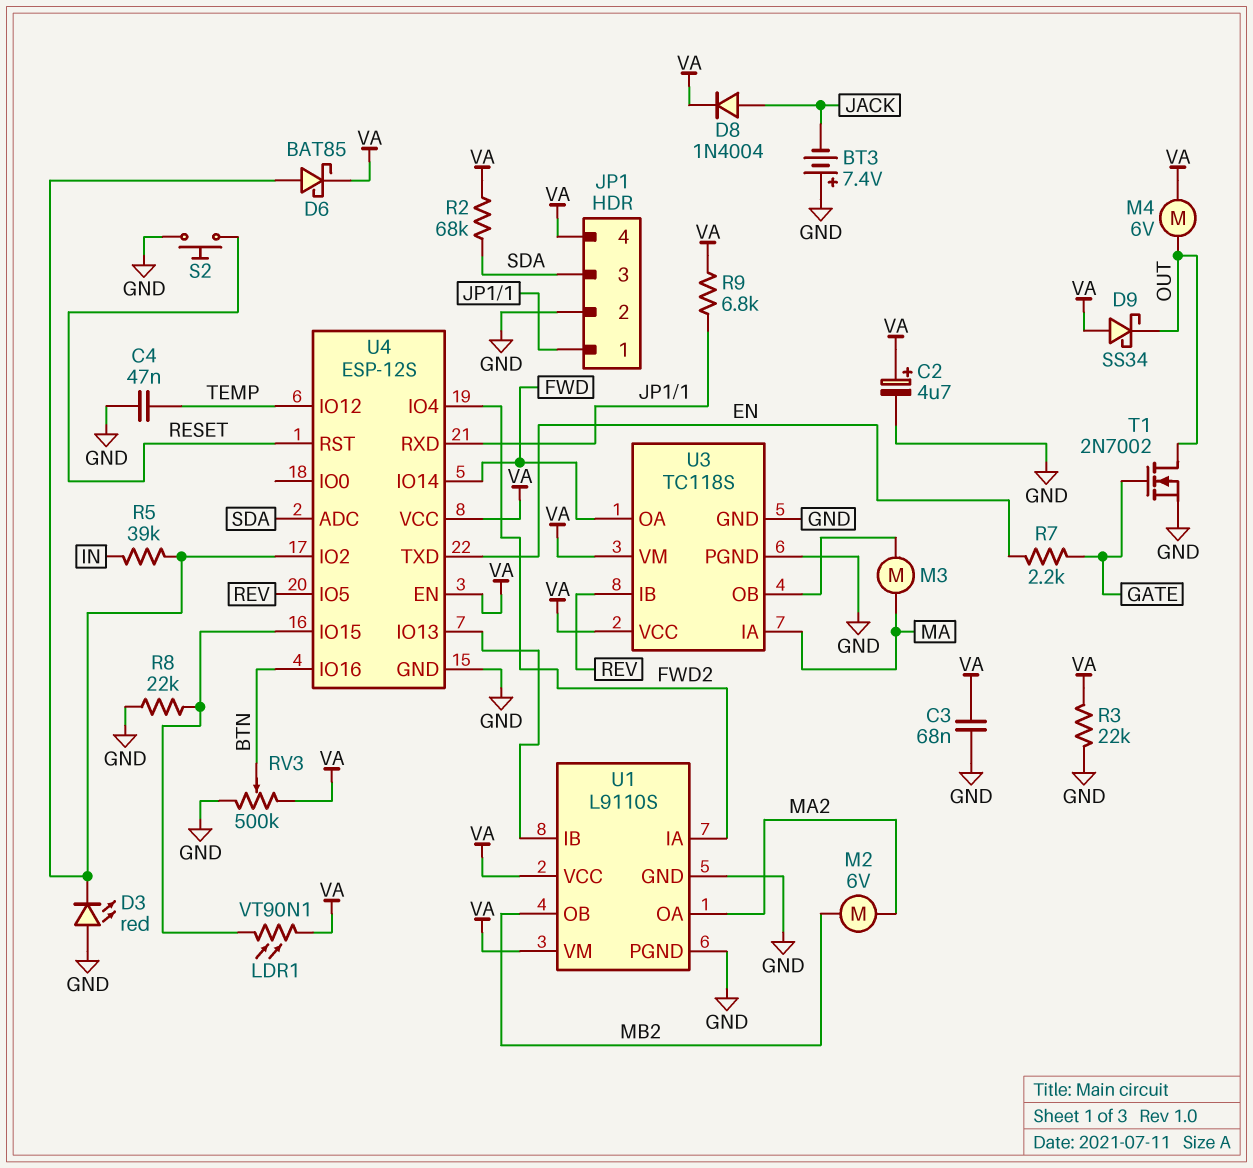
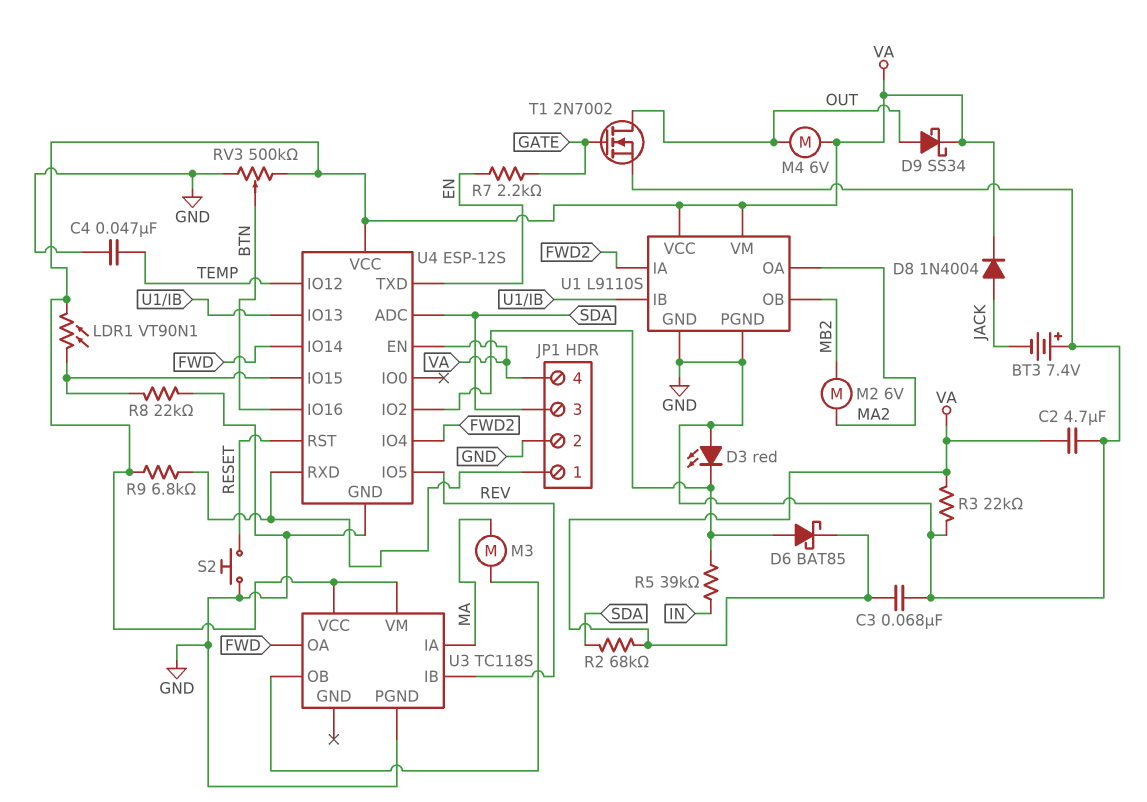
C2: 4.7uF (plus VA, minus GND) -> 4.7uF (GND, VA)
D9: schottky SS34 (A VA, K OUT) -> schottky SS34 (A OUT, K VA)
U3 pin GND: GND -> none

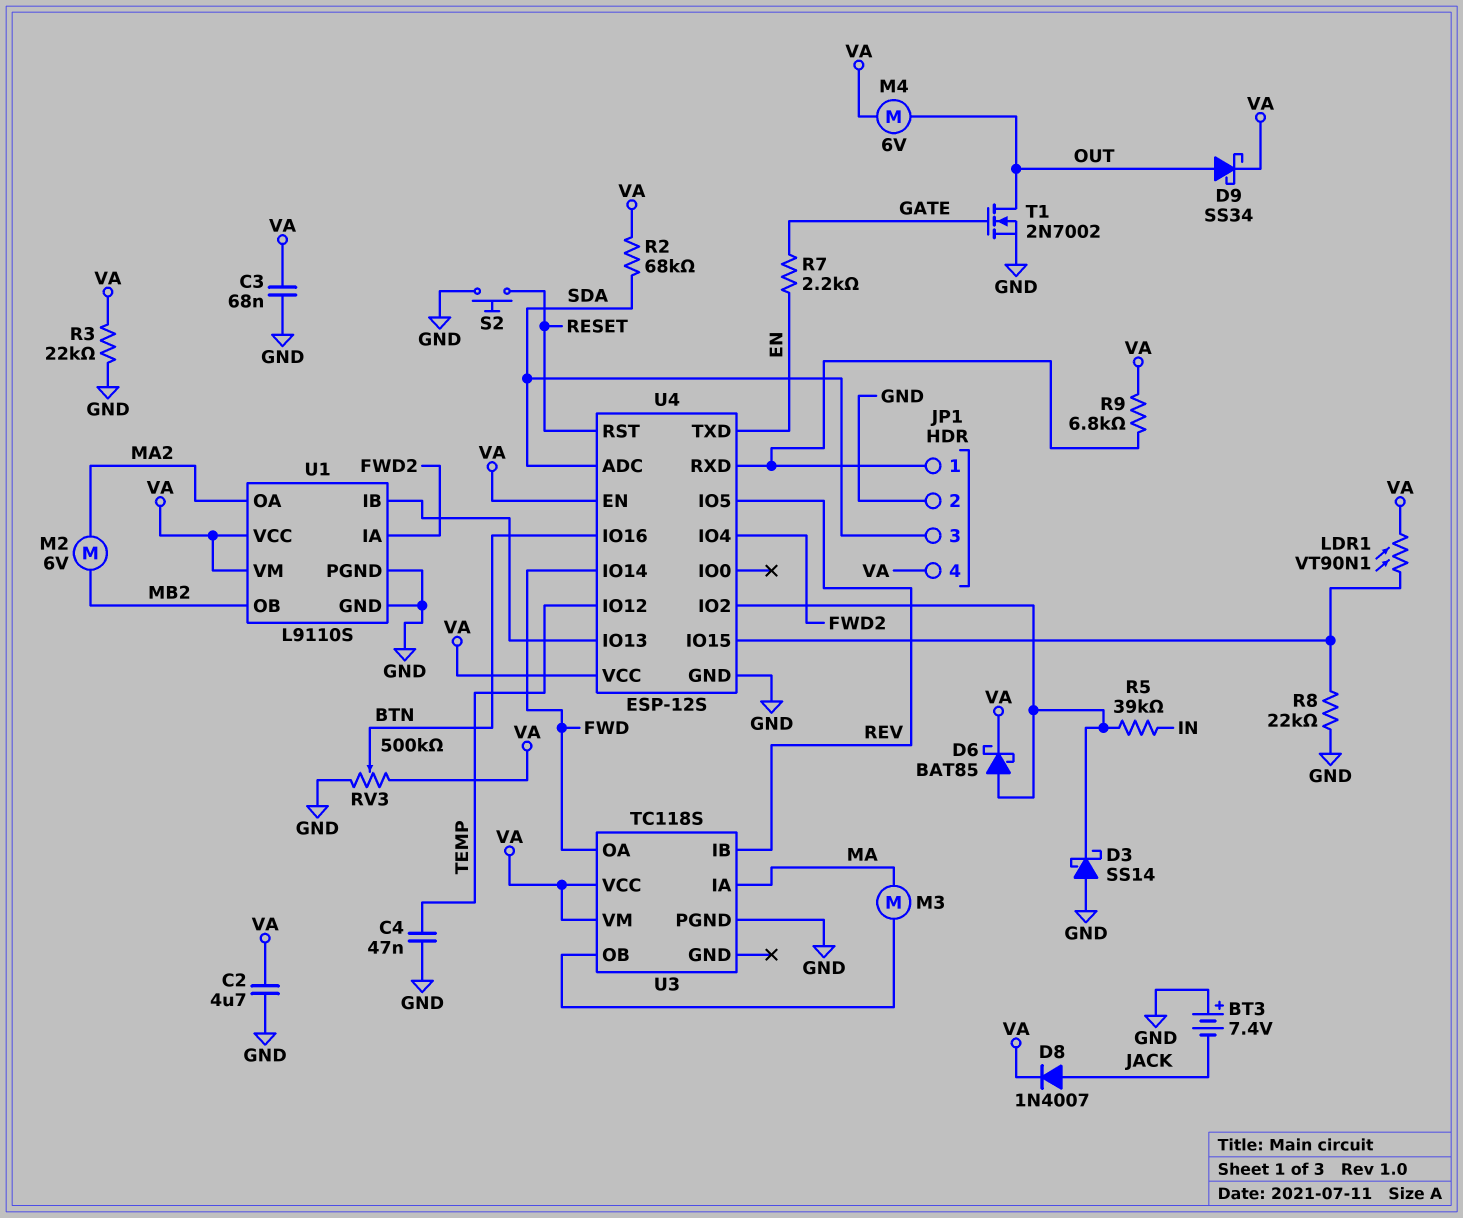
D3: LED red (A GND, K U4/IO2) -> schottky SS14 (A GND, K U4/IO2)
D8: diode 1N4004 (A JACK, K VA) -> diode 1N4007 (A JACK, K VA)

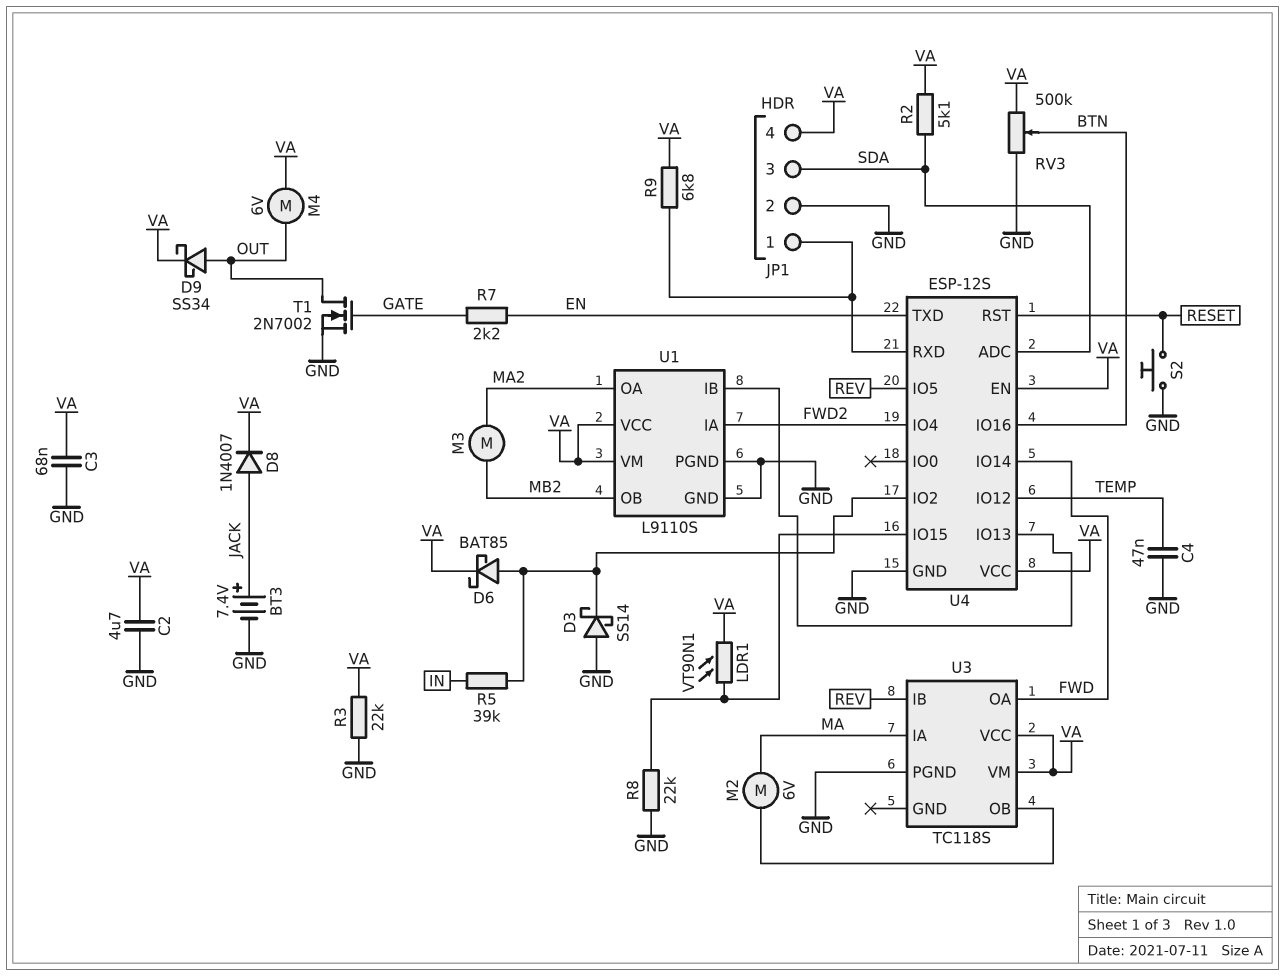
BT3: 7.4V (plus GND, minus JACK) -> 7.4V (plus JACK, minus GND)
M2: motor 6V (MA2, MB2) -> motor 6V (MA, U3/OB)
M3: motor (MA, U3/OB) -> motor (MA2, MB2)
R2: 68k (SDA, VA) -> 5.1k (SDA, VA)

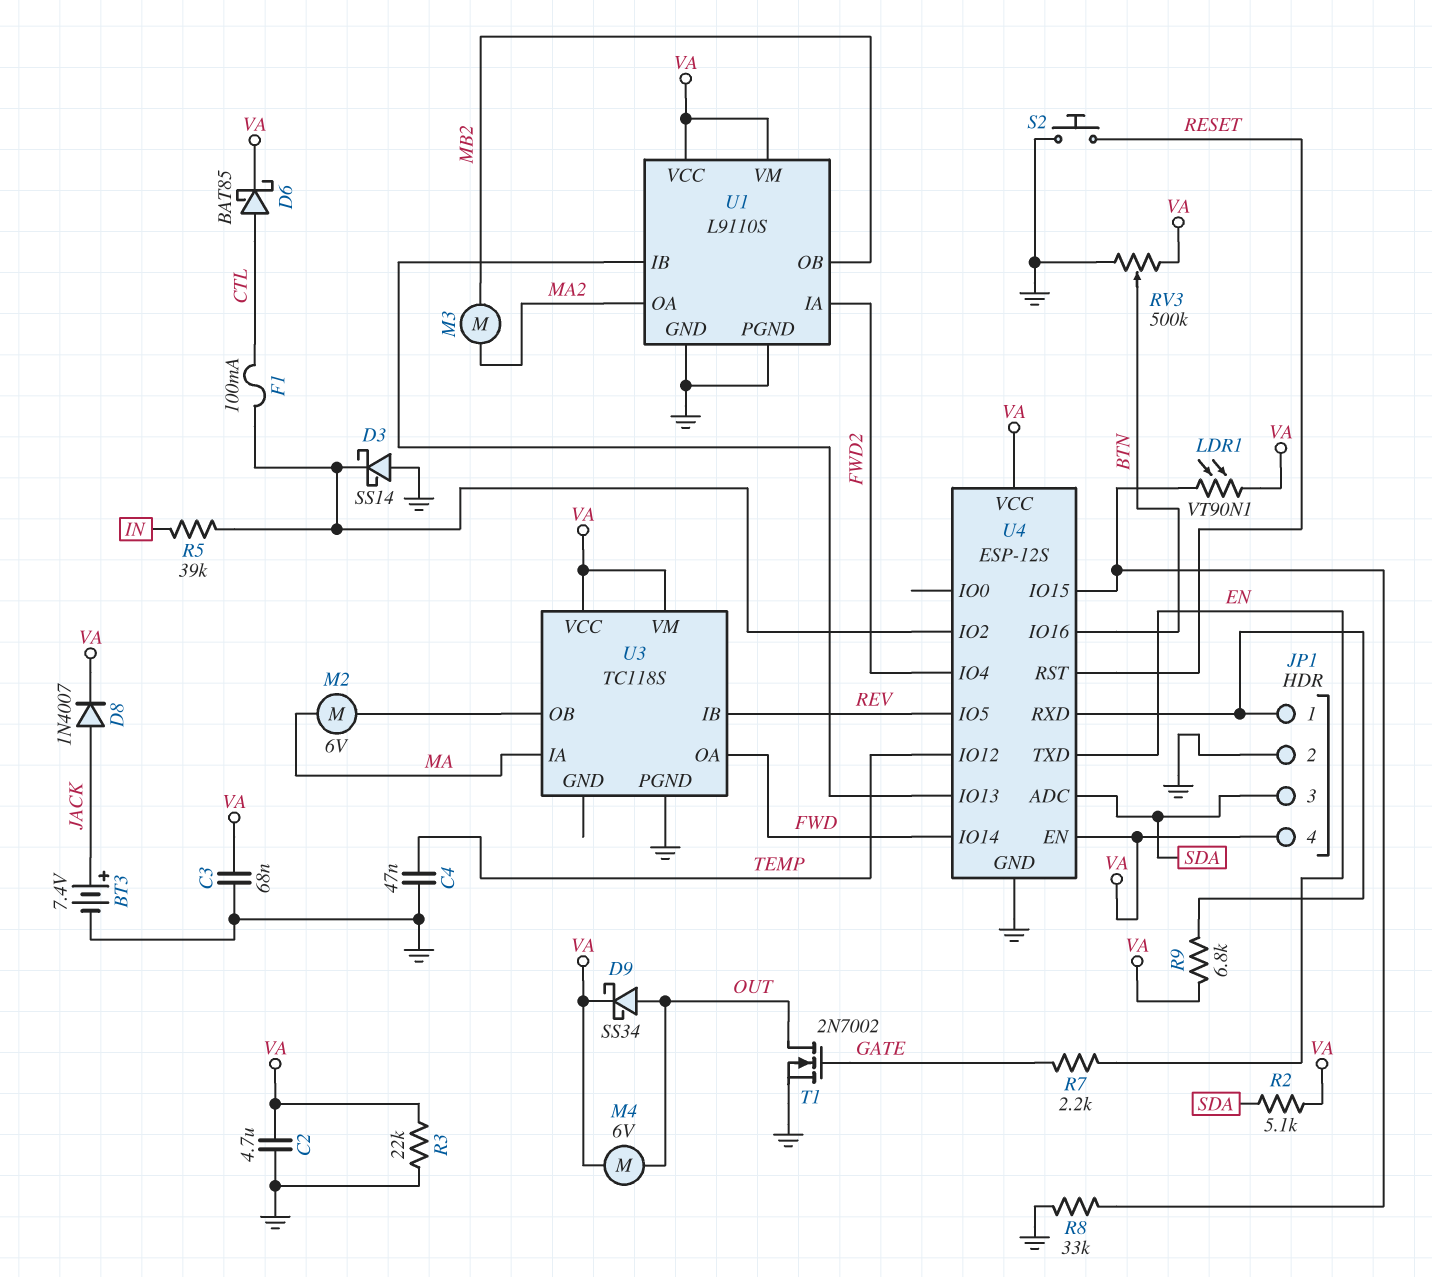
D6: schottky BAT85 (A U4/IO2, K VA) -> schottky BAT85 (A CTL, K VA)
F1: none -> 100mA (CTL, U4/IO2)
R8: 22k (GND, U4/IO15) -> 33k (GND, U4/IO15)

